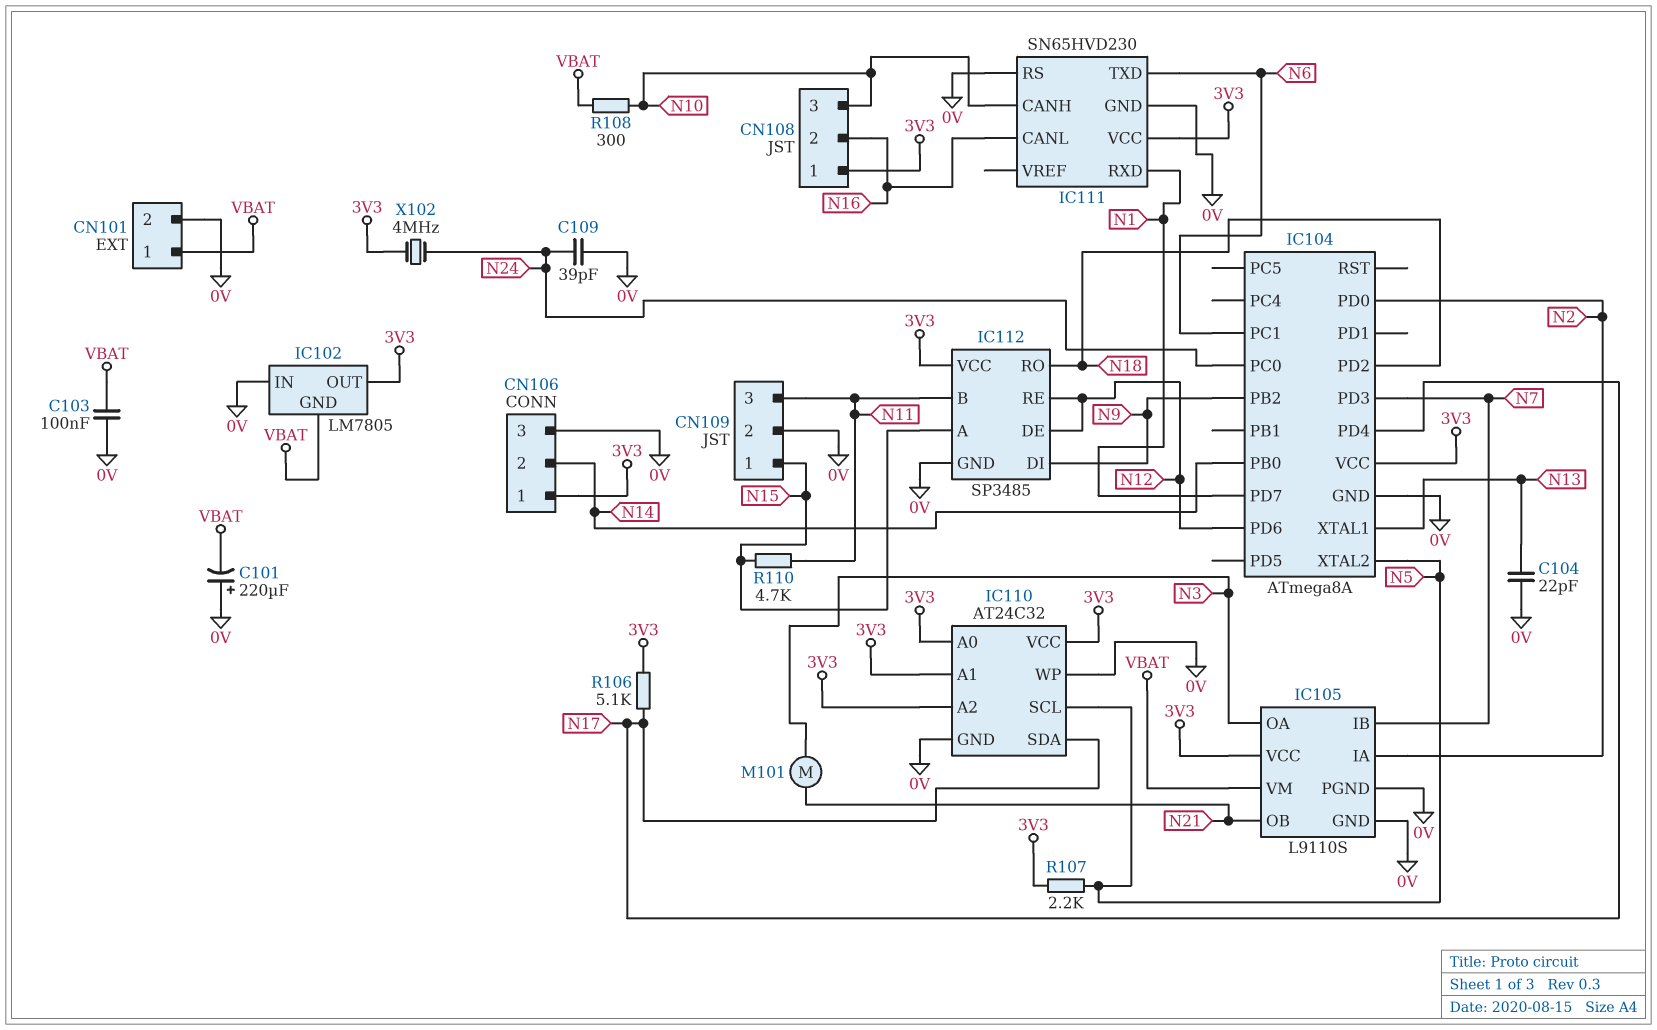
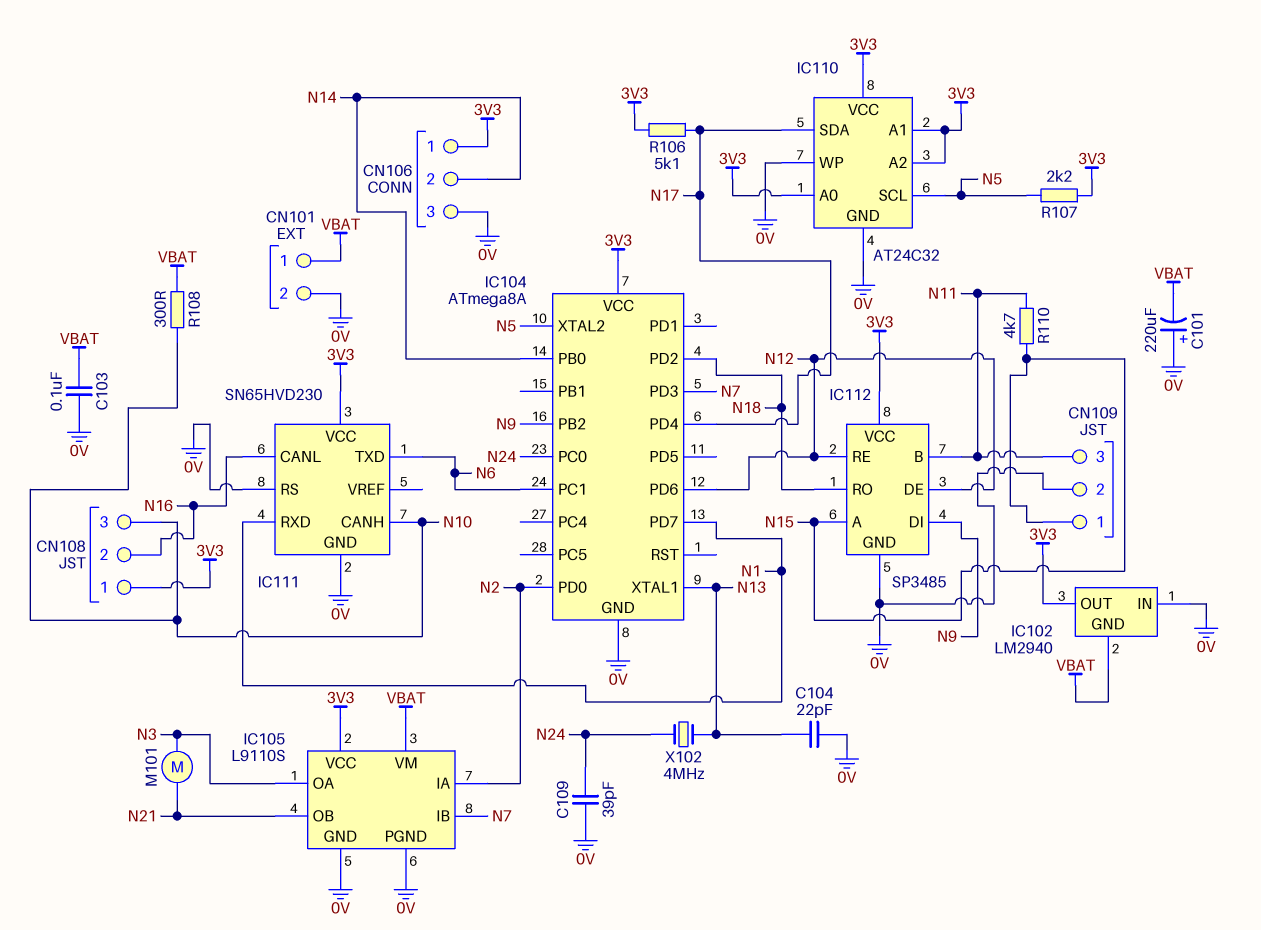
IC102: LM7805 -> LM2940
X102: 4MHz (3V3, N24) -> 4MHz (N13, N24)

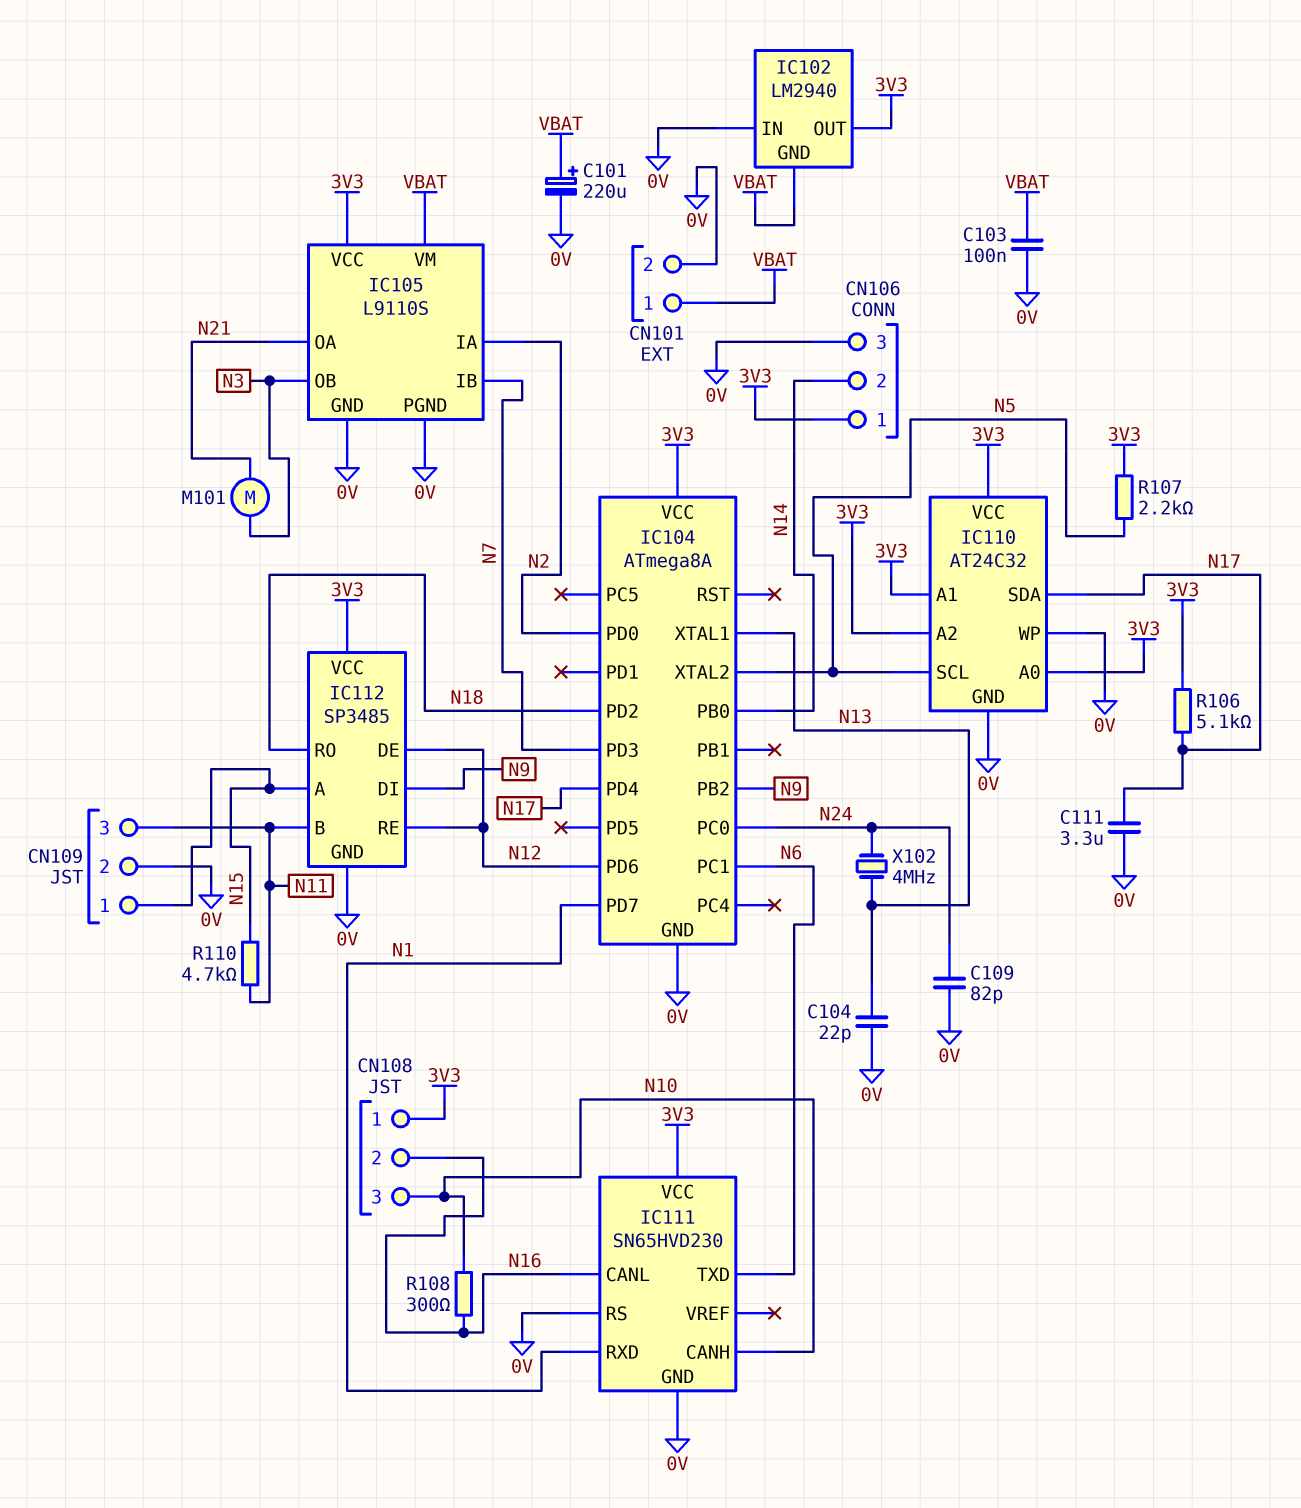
C101: 220uF (plus 0V, minus VBAT) -> 220uF (plus VBAT, minus 0V)
C109: 39pF (0V, N24) -> 82pF (0V, N24)
C111: none -> 3.3uF (0V, N17)
IC105 pin OA: N3 -> N21
IC105 pin OB: N21 -> N3
R108: 300 (N10, VBAT) -> 300 (N10, N16)

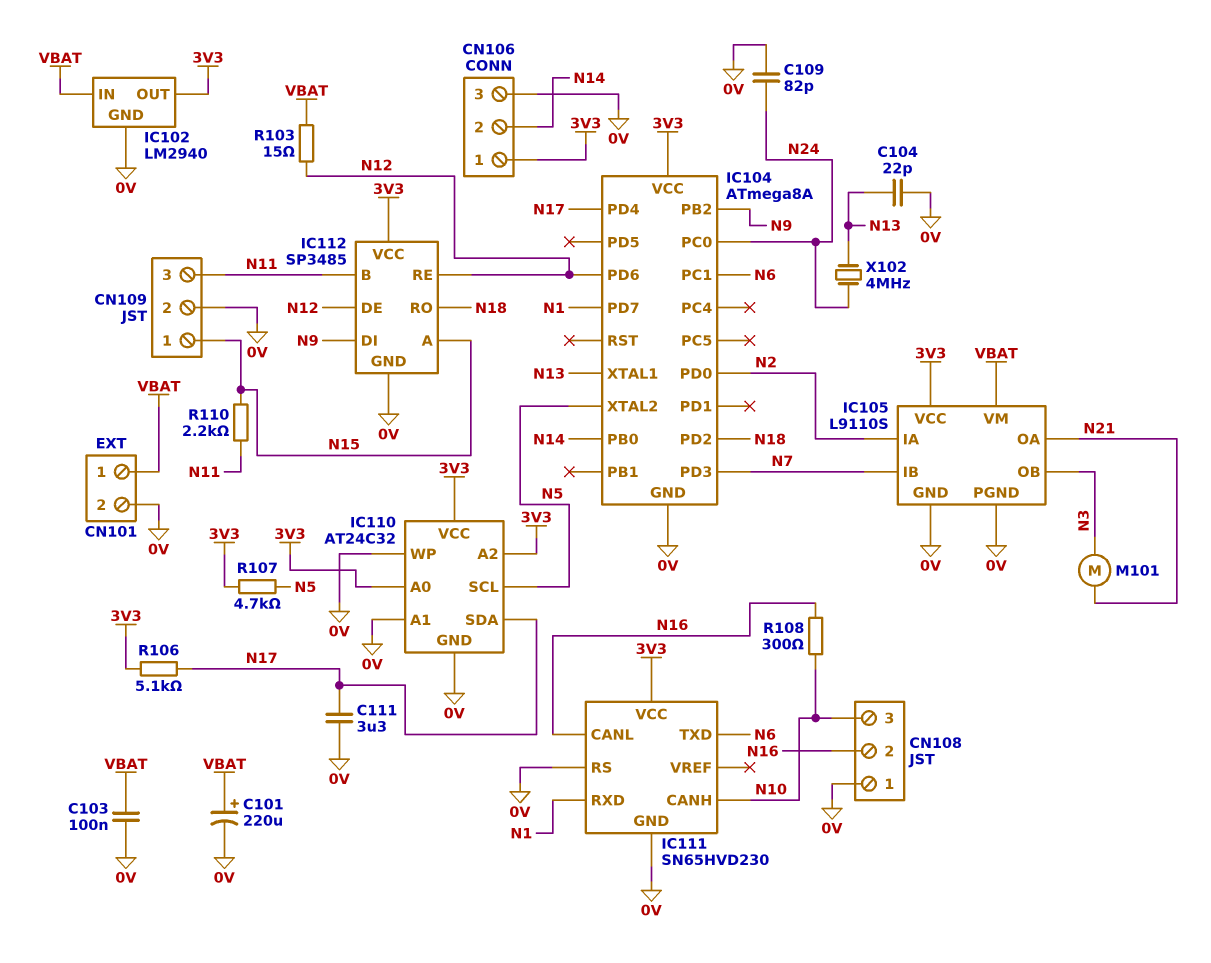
CN108 pin 1: 3V3 -> 0V
IC102 pin GND: VBAT -> 0V
IC102 pin IN: 0V -> VBAT
IC110 pin A1: 3V3 -> 0V
R103: none -> 15 (N12, VBAT)
R107: 2.2k (3V3, N5) -> 4.7k (3V3, N5)
R110: 4.7k (N11, N15) -> 2.2k (N11, N15)

